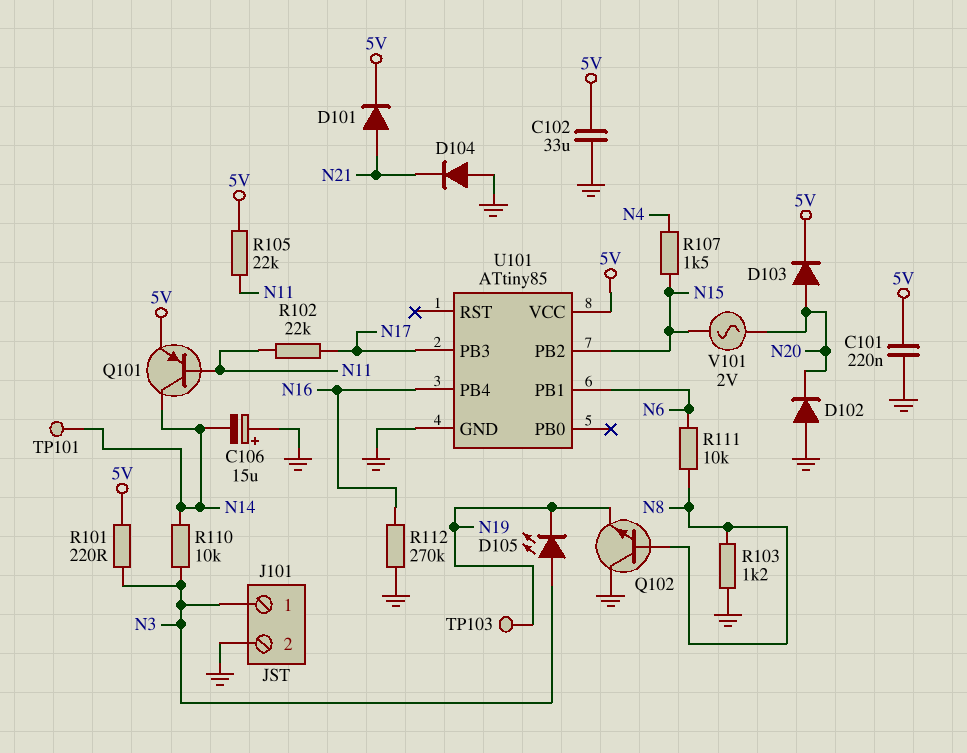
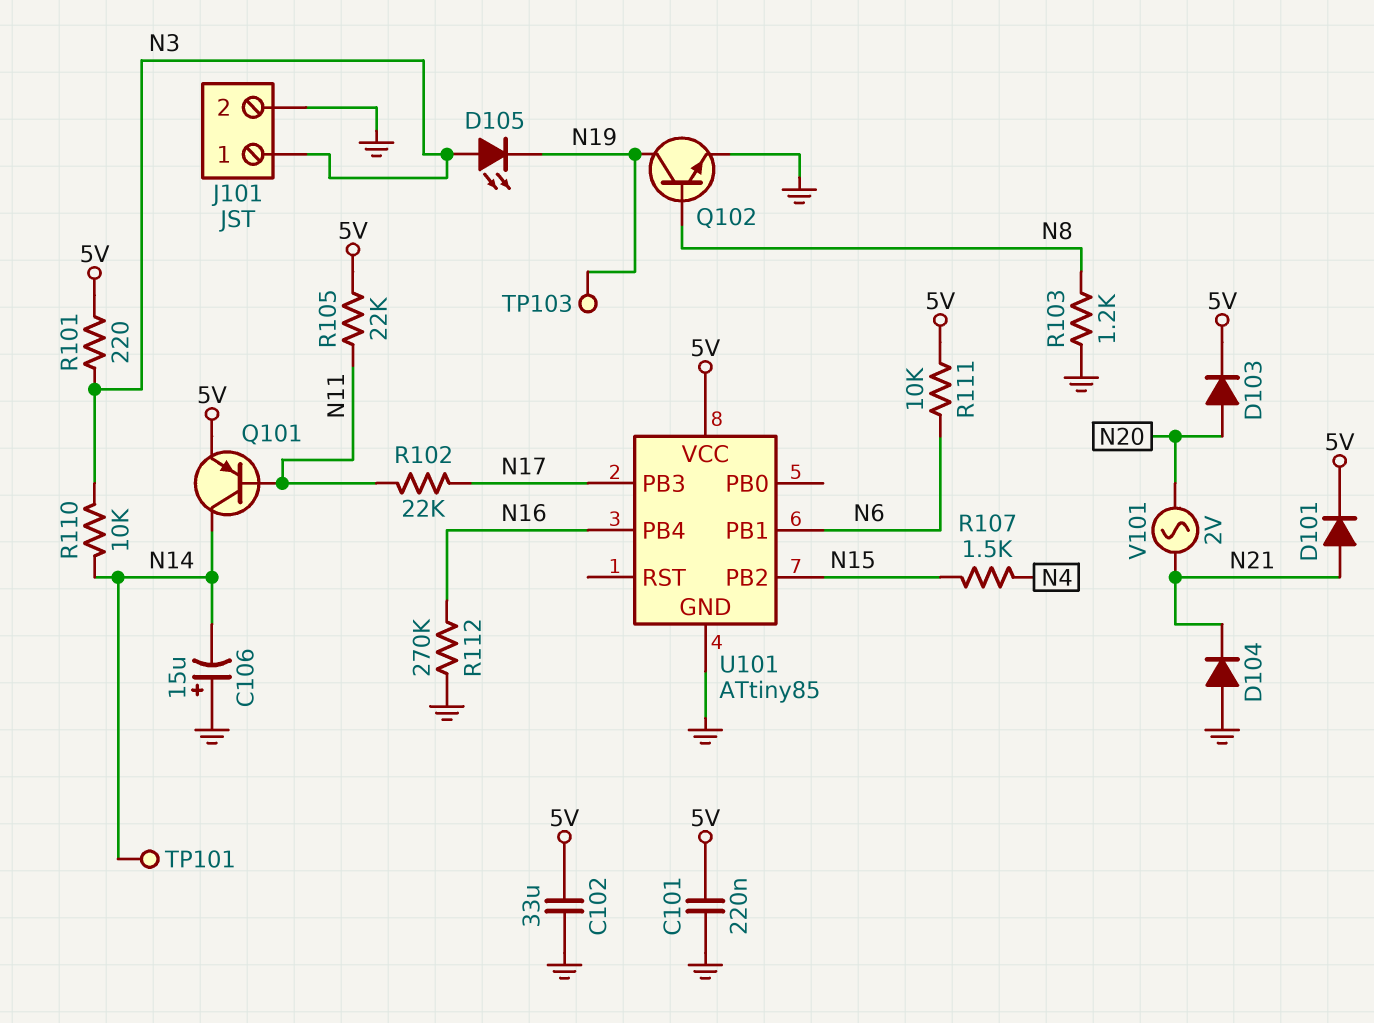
D102: diode (A GND, K N20) -> none
Q102: NPN (B N8, C GND, E N19) -> NPN (B N8, C N19, E GND)
R111: 10k (N6, N8) -> 10k (5V, N6)
V101: AC 2V (N15, N20) -> AC 2V (N20, N21)

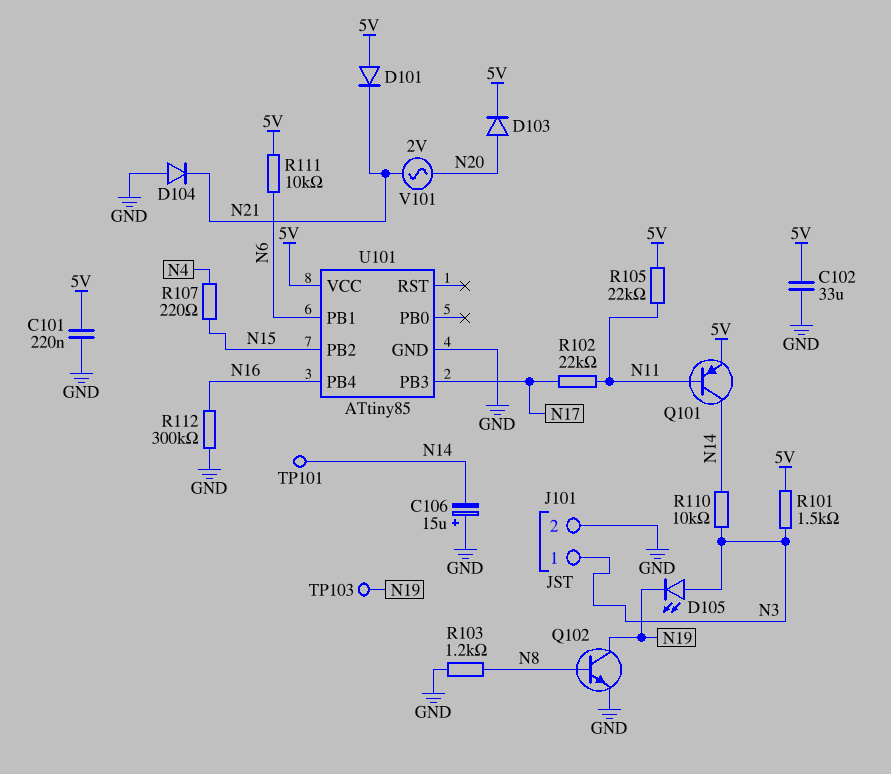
D101: diode (A N21, K 5V) -> diode (A 5V, K N21)
R101: 220 (5V, N3) -> 1.5k (5V, N3)
R107: 1.5k (N4, N15) -> 220 (N4, N15)
R112: 270k (GND, N16) -> 300k (GND, N16)

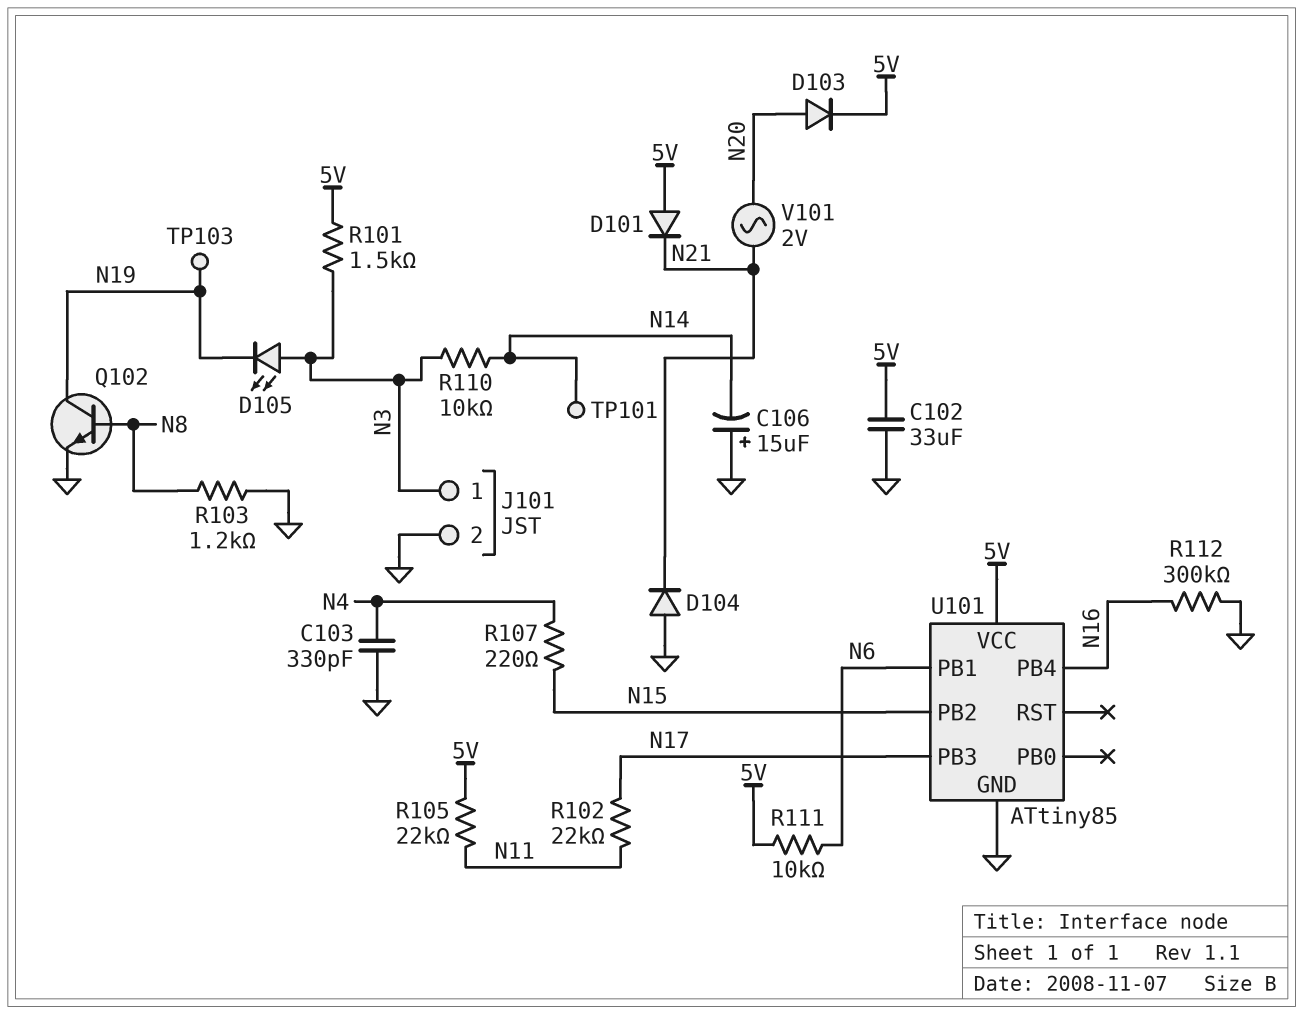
C101: 220nF (5V, GND) -> none
C103: none -> 330pF (GND, N4)
Q101: PNP (B N11, C N14, E 5V) -> none

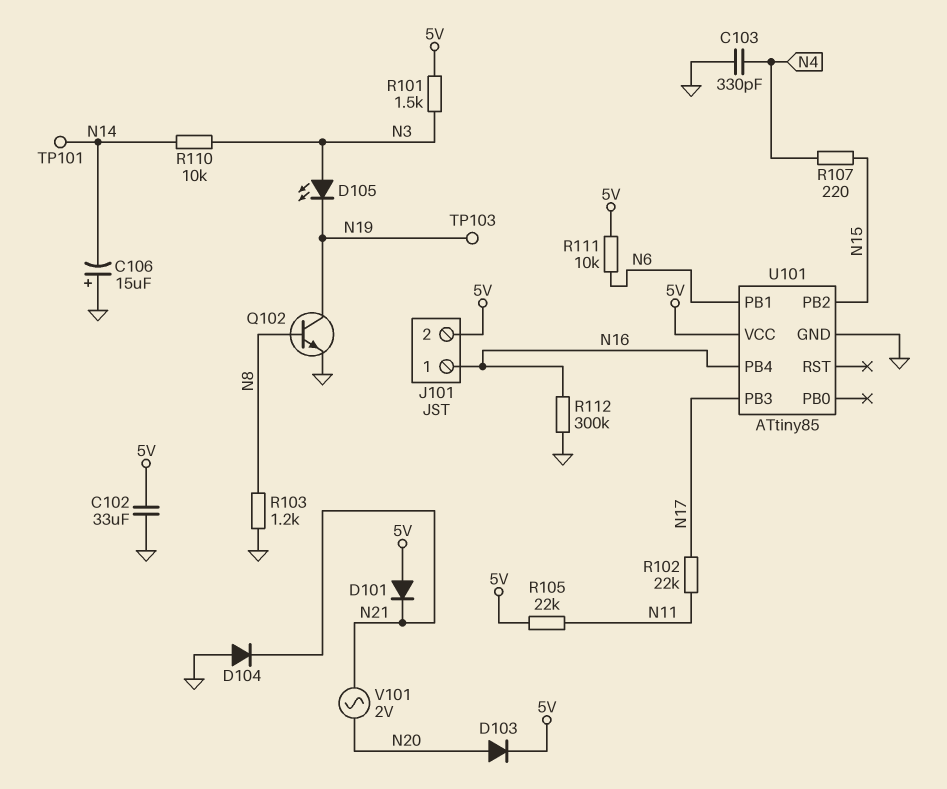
J101 pin 1: N3 -> N16
J101 pin 2: GND -> 5V

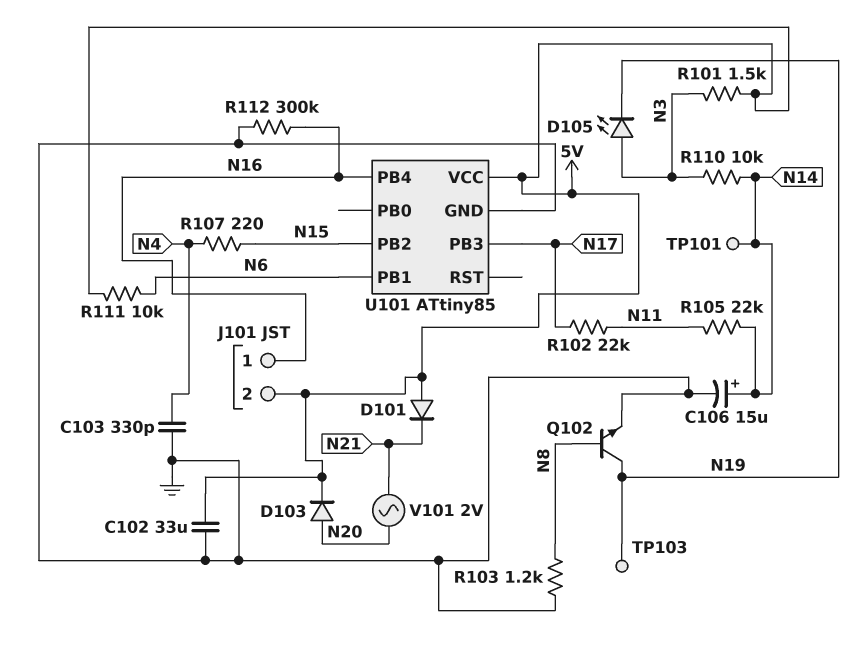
C106: 15uF (plus GND, minus N14) -> 15uF (plus N14, minus GND)
D104: diode (A GND, K N21) -> none
R105: 22k (5V, N11) -> 22k (N11, N14)

